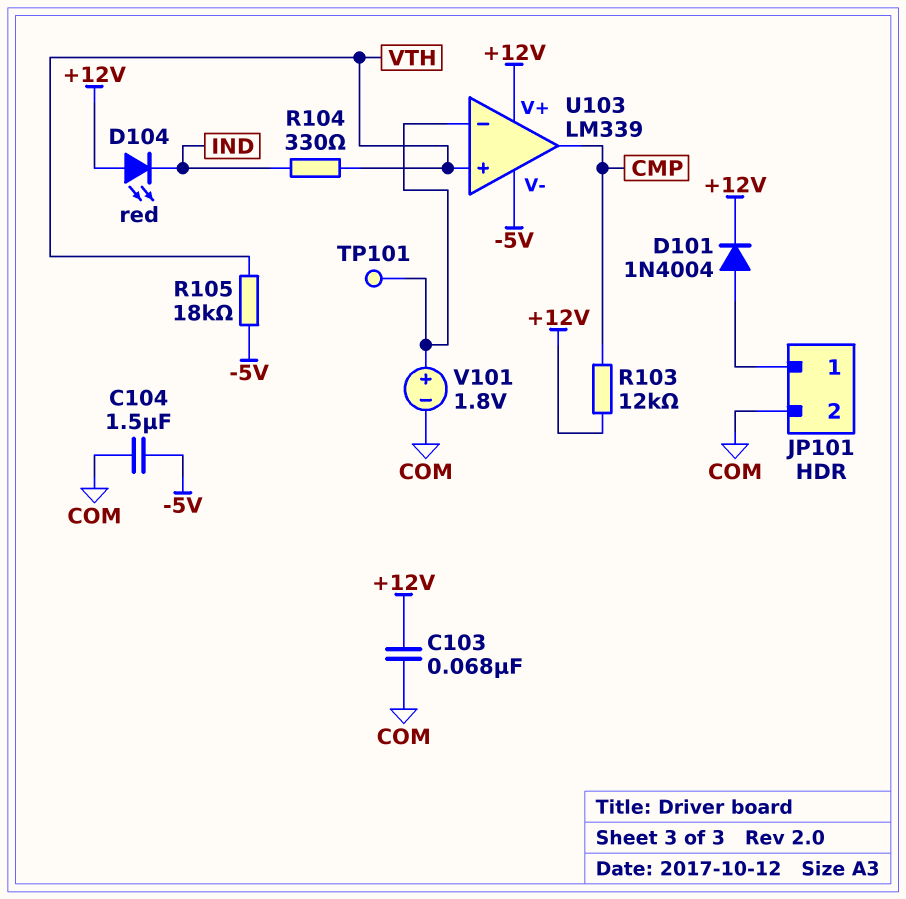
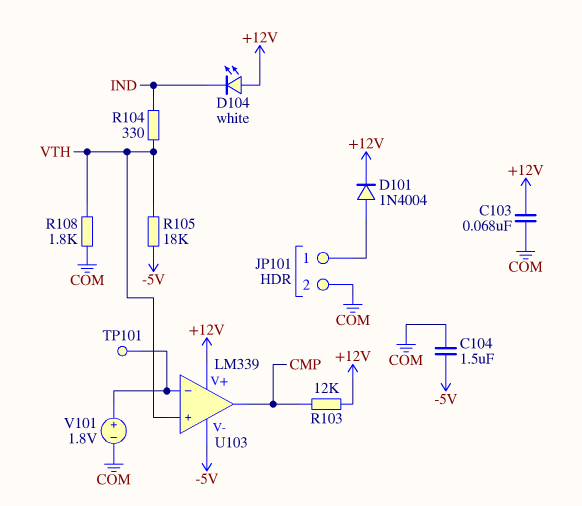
D104: LED red (A +12V, K IND) -> LED white (A +12V, K IND)
R108: none -> 1.8k (COM, VTH)

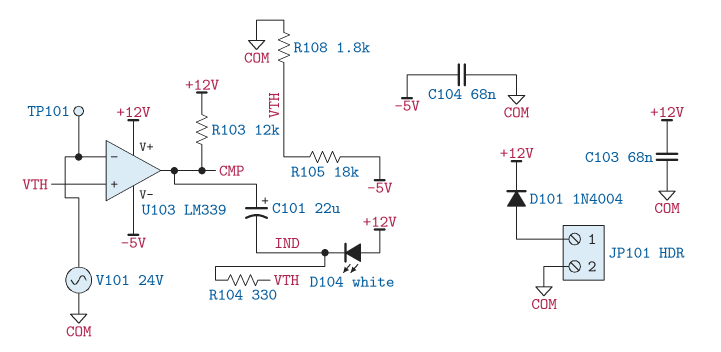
C101: none -> 22uF (plus CMP, minus IND)
C104: 1.5uF (-5V, COM) -> 68nF (-5V, COM)
V101: 1.8V (plus U103/in-, minus COM) -> AC 24V (COM, U103/in-)

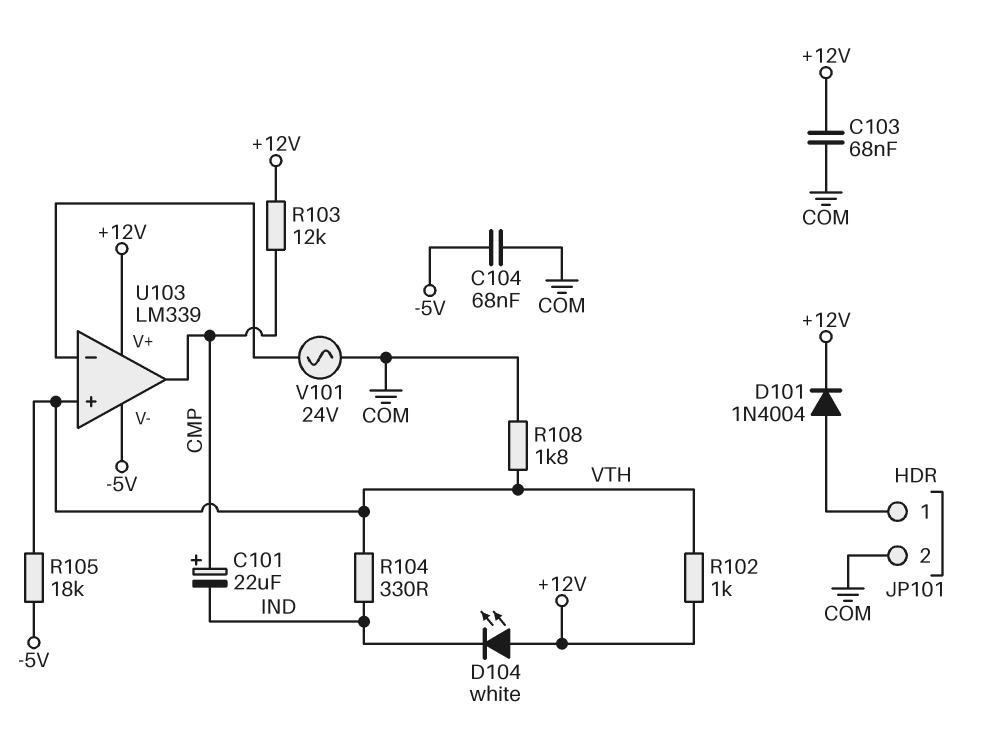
R102: none -> 1k (+12V, VTH)
TP101: test point (U103/in-) -> none

